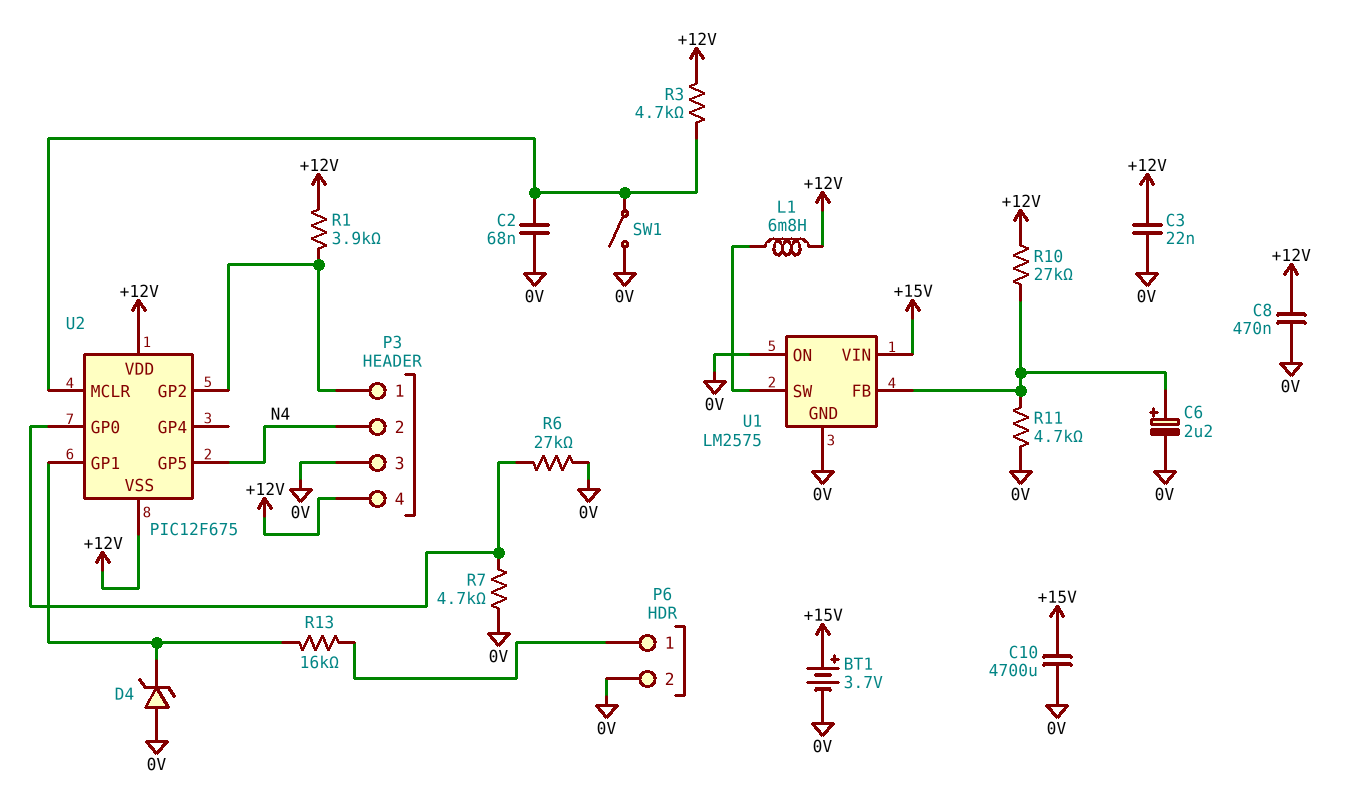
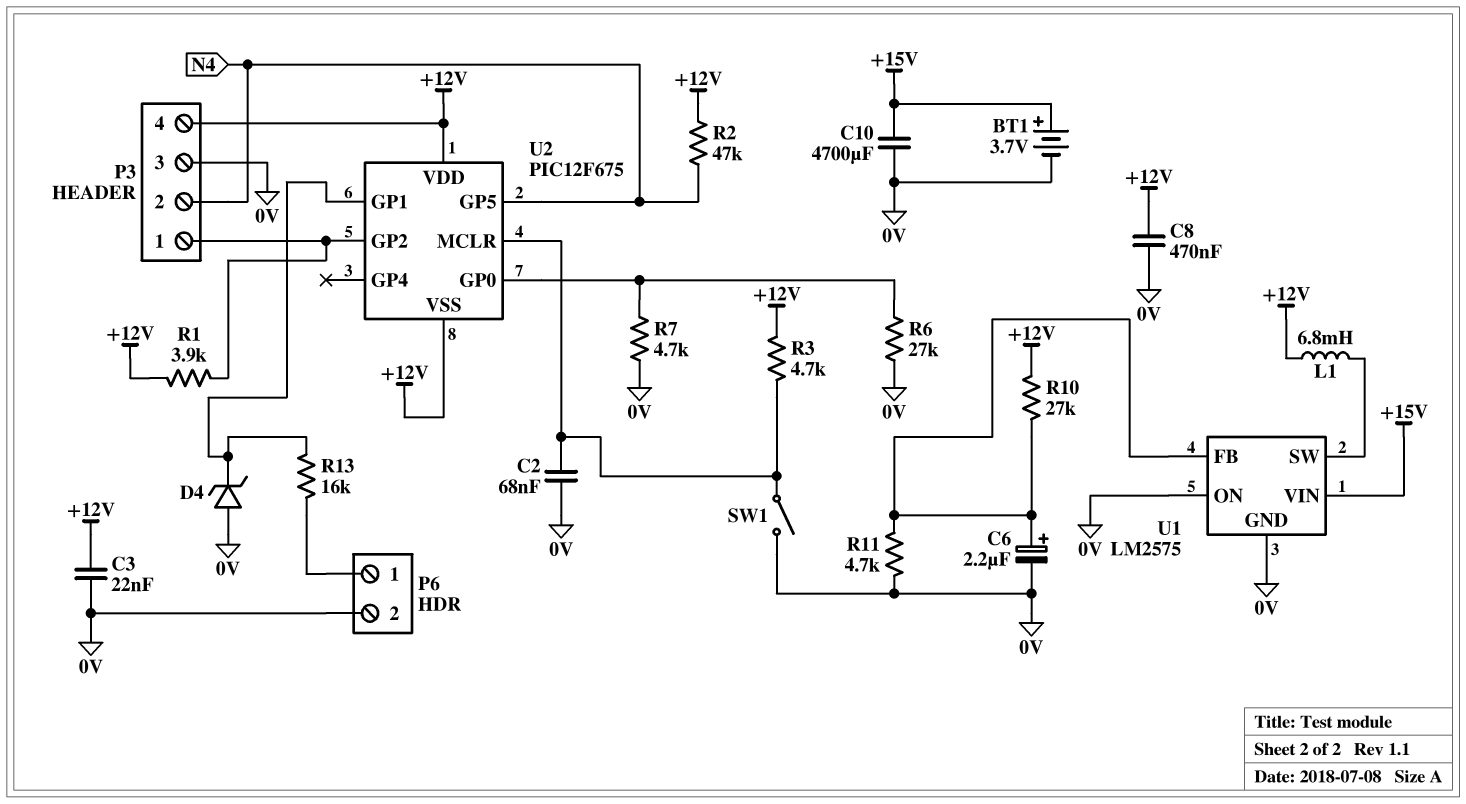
R2: none -> 47k (+12V, N4)

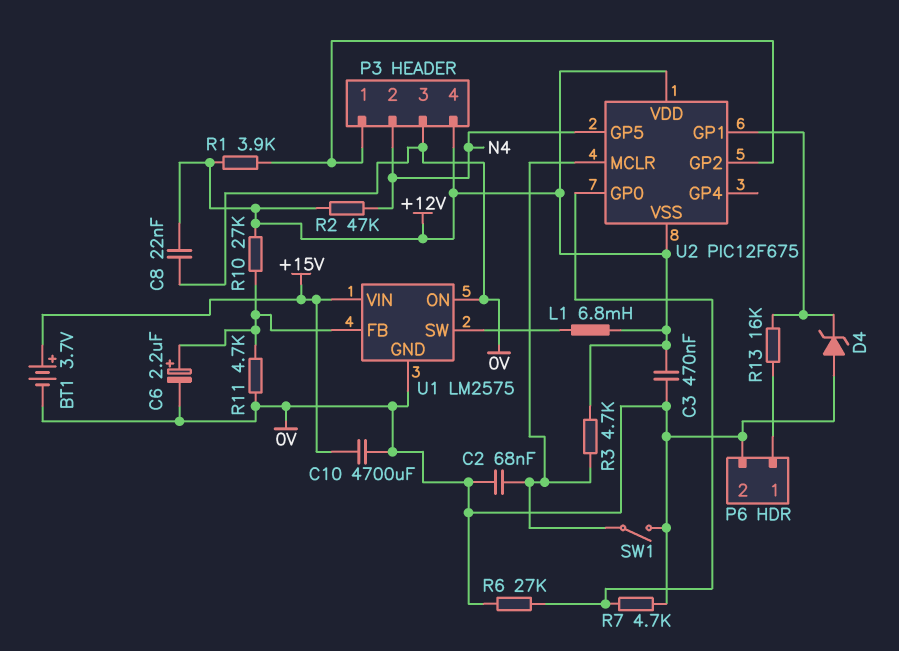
C3: 22nF (+12V, 0V) -> 470nF (+12V, 0V)
C8: 470nF (+12V, 0V) -> 22nF (+12V, 0V)

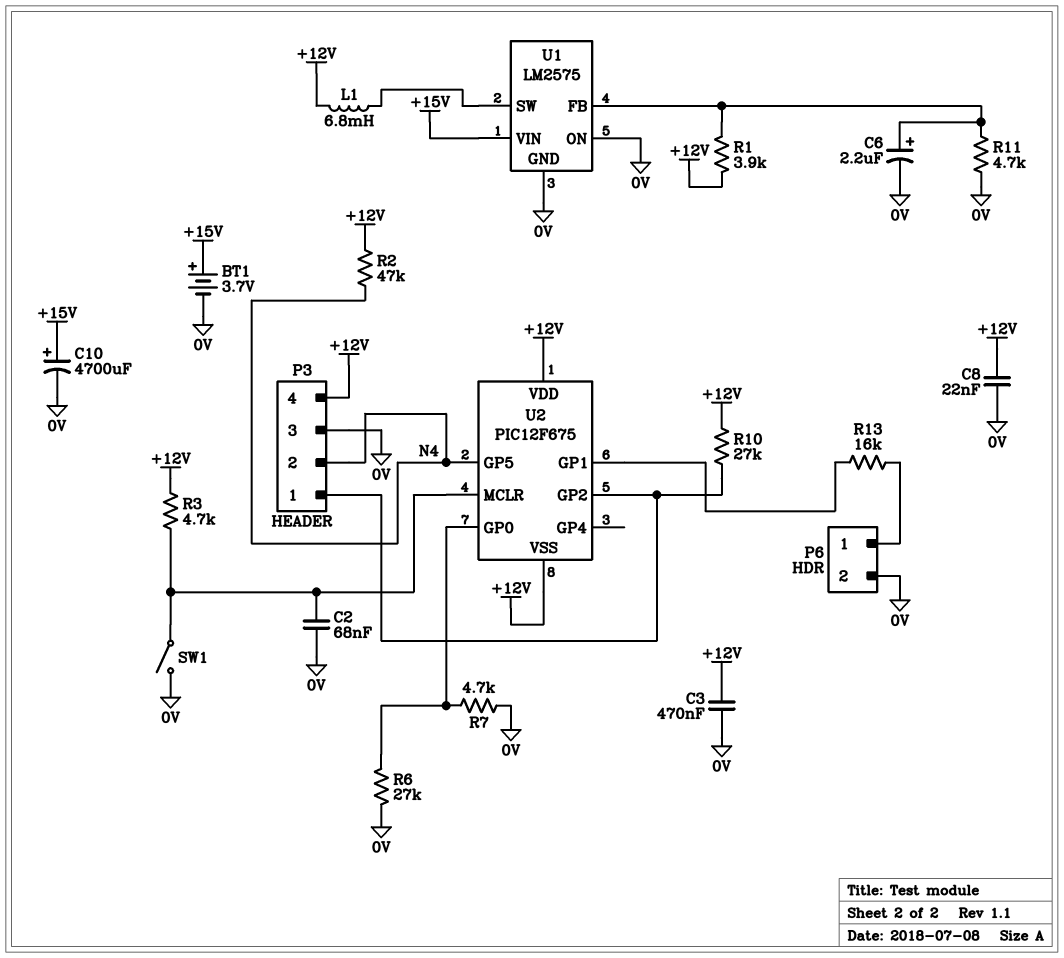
C10: 4700uF (+15V, 0V) -> 4700uF (plus +15V, minus 0V)
D4: zener (A 0V, K U2/GP1) -> none
R1: 3.9k (+12V, P3/1) -> 3.9k (+12V, U1/FB)
R10: 27k (+12V, U1/FB) -> 27k (+12V, P3/1)

